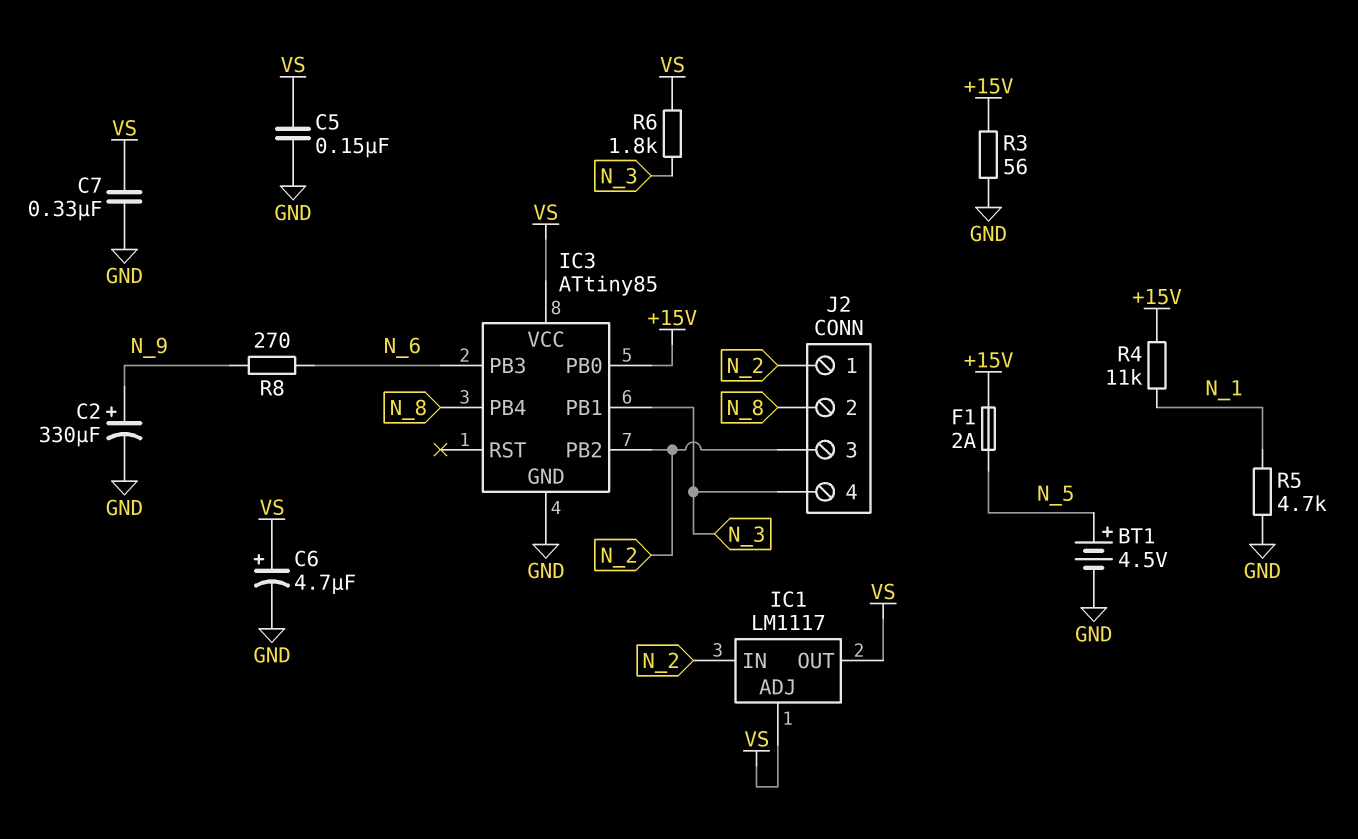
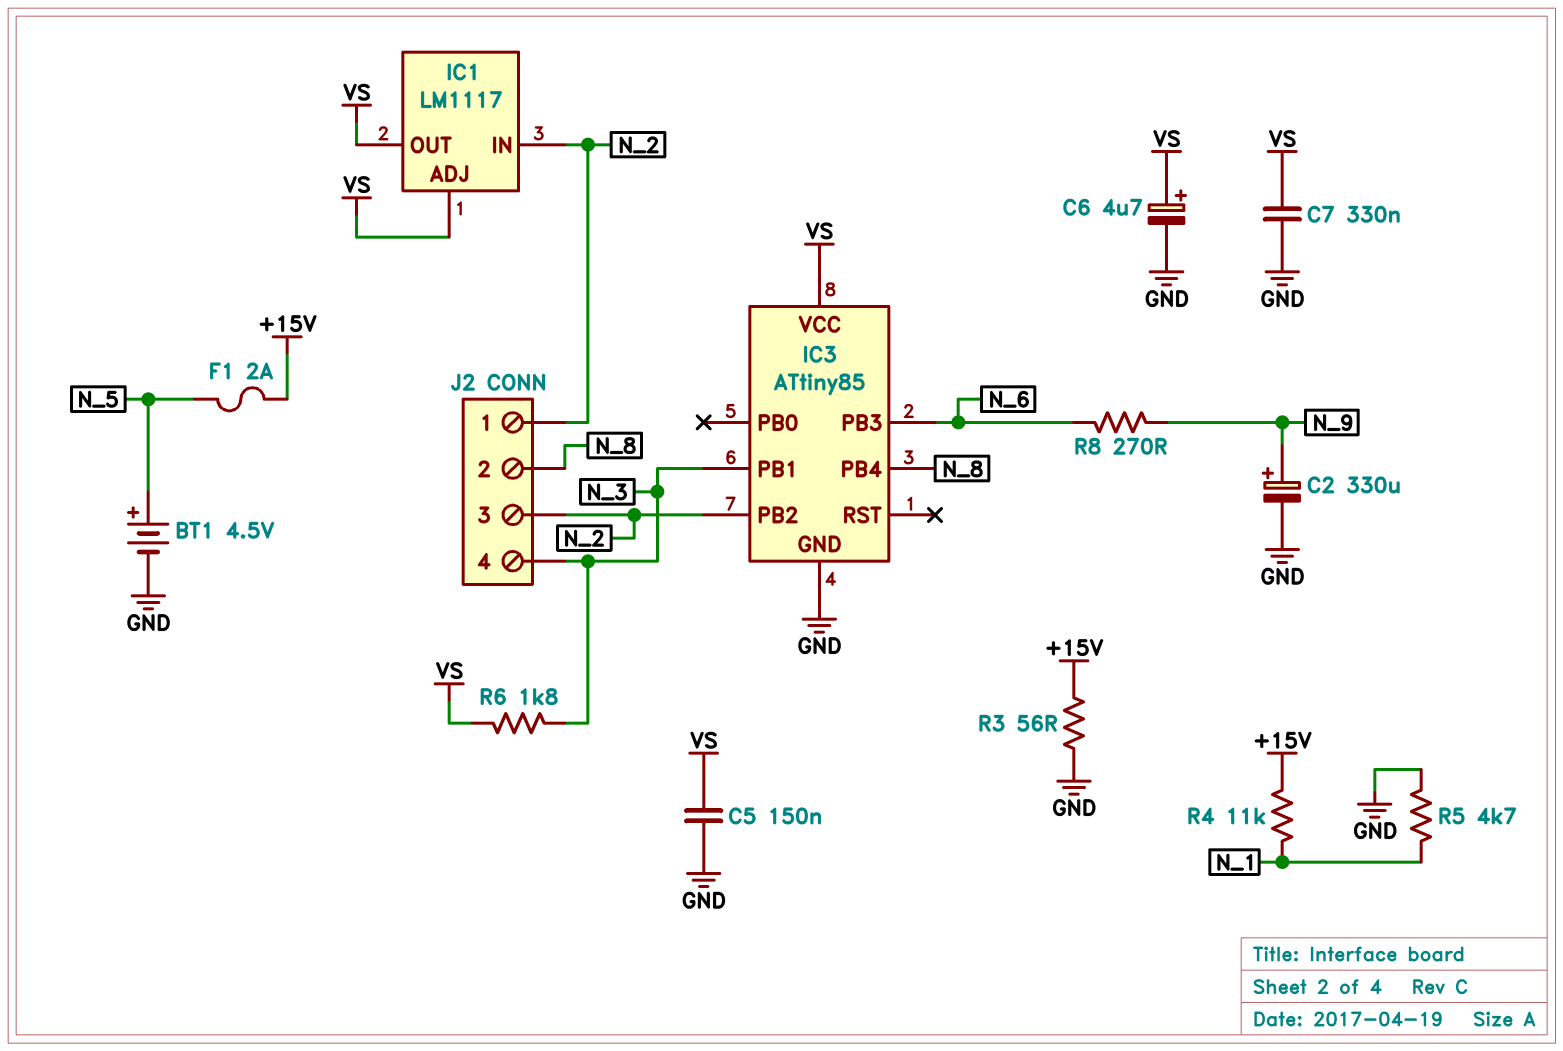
IC3 pin PB0: +15V -> none

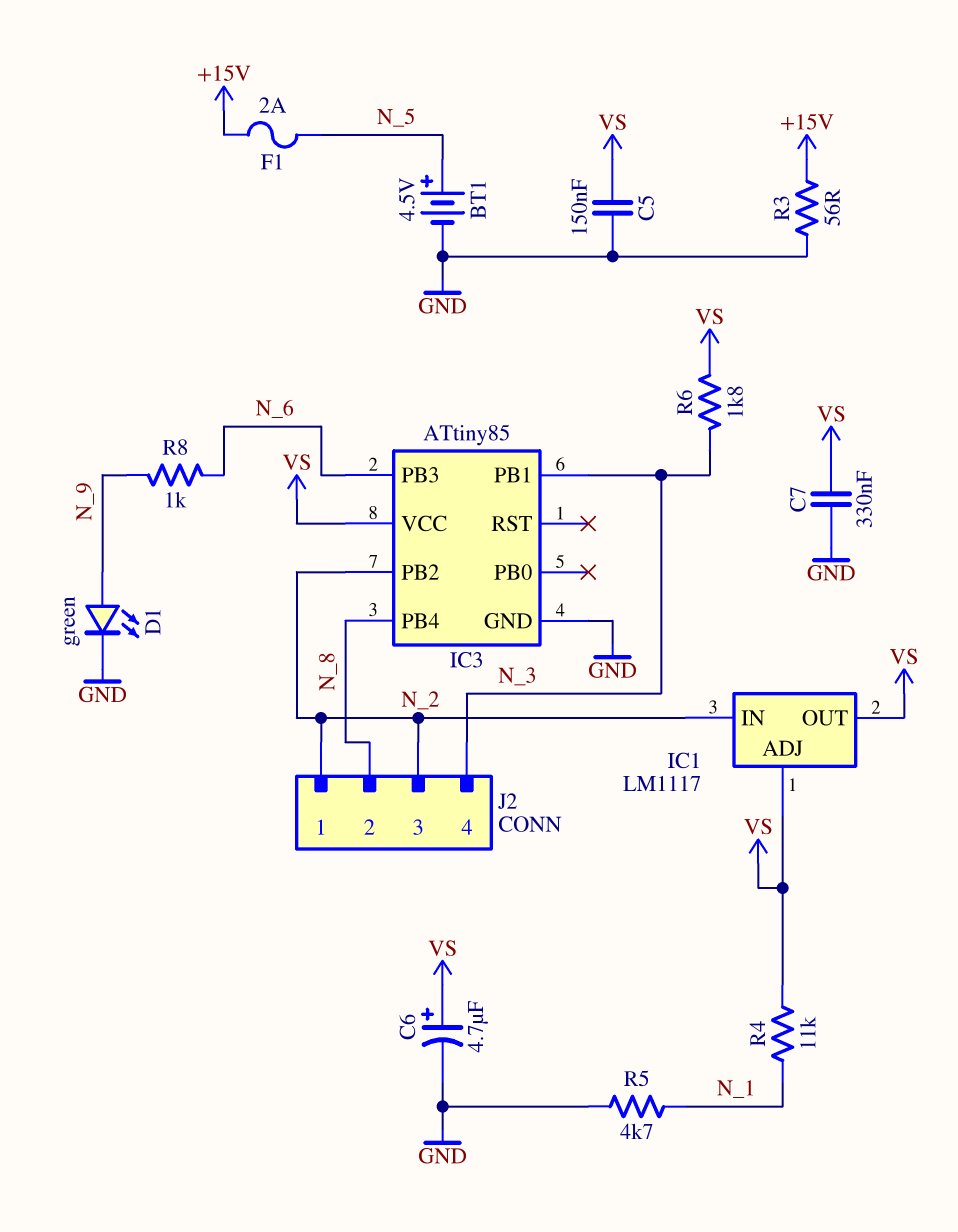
C2: 330uF (plus N_9, minus GND) -> none
D1: none -> LED green (A N_9, K GND)
R4: 11k (+15V, N_1) -> 11k (N_1, VS)
R8: 270 (N_6, N_9) -> 1k (N_6, N_9)

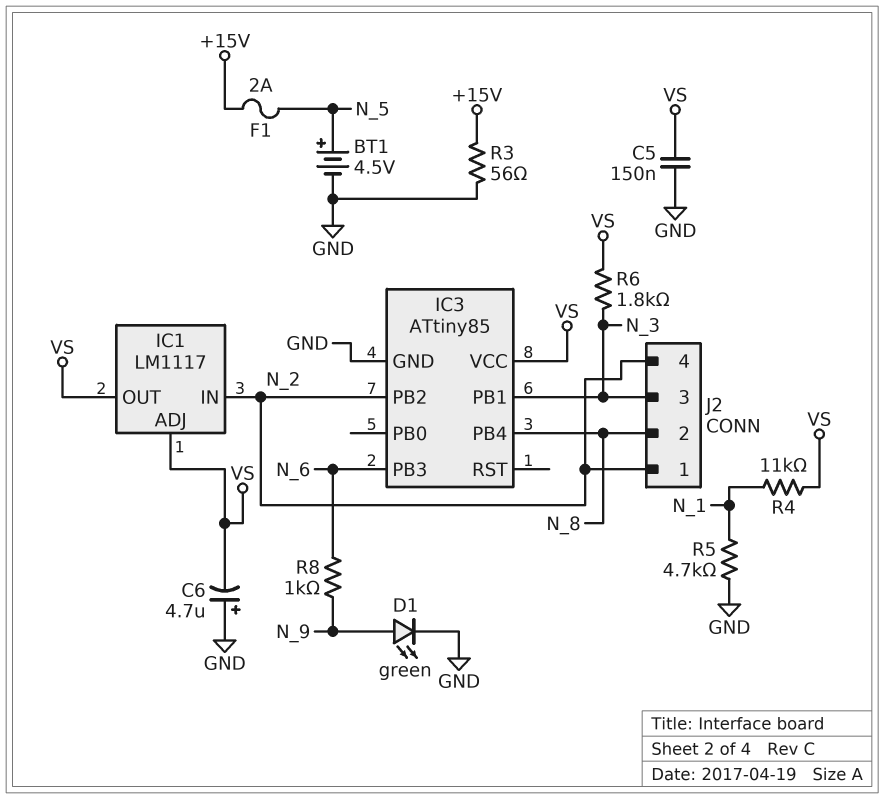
C6: 4.7uF (plus VS, minus GND) -> 4.7uF (plus GND, minus VS)
C7: 330nF (GND, VS) -> none
J2 pin 3: N_2 -> N_3
J2 pin 4: N_3 -> N_2

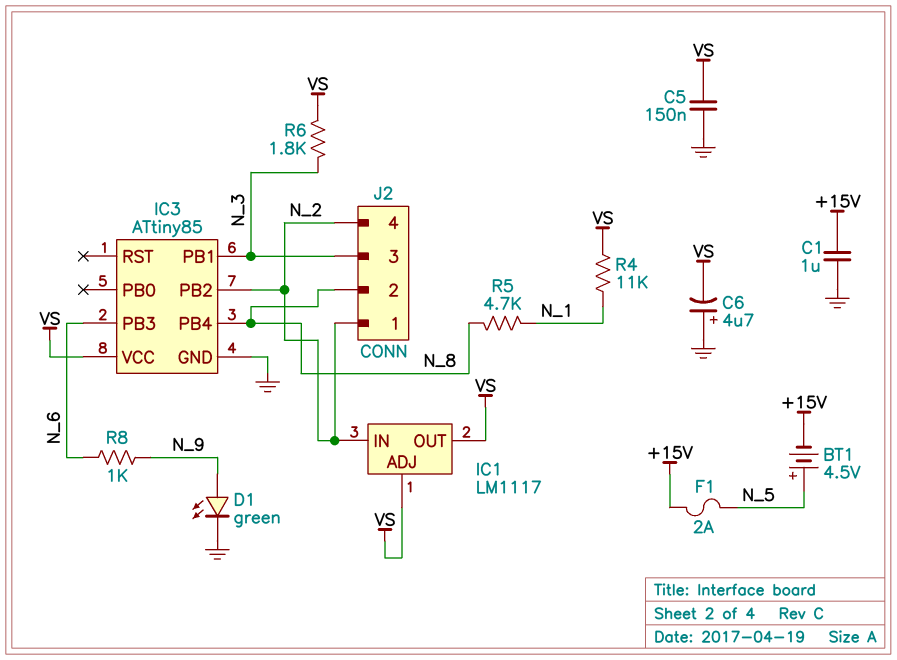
BT1: 4.5V (plus N_5, minus GND) -> 4.5V (plus N_5, minus +15V)
C1: none -> 1uF (+15V, GND)
R3: 56 (+15V, GND) -> none
R5: 4.7k (GND, N_1) -> 4.7k (N_1, N_8)

